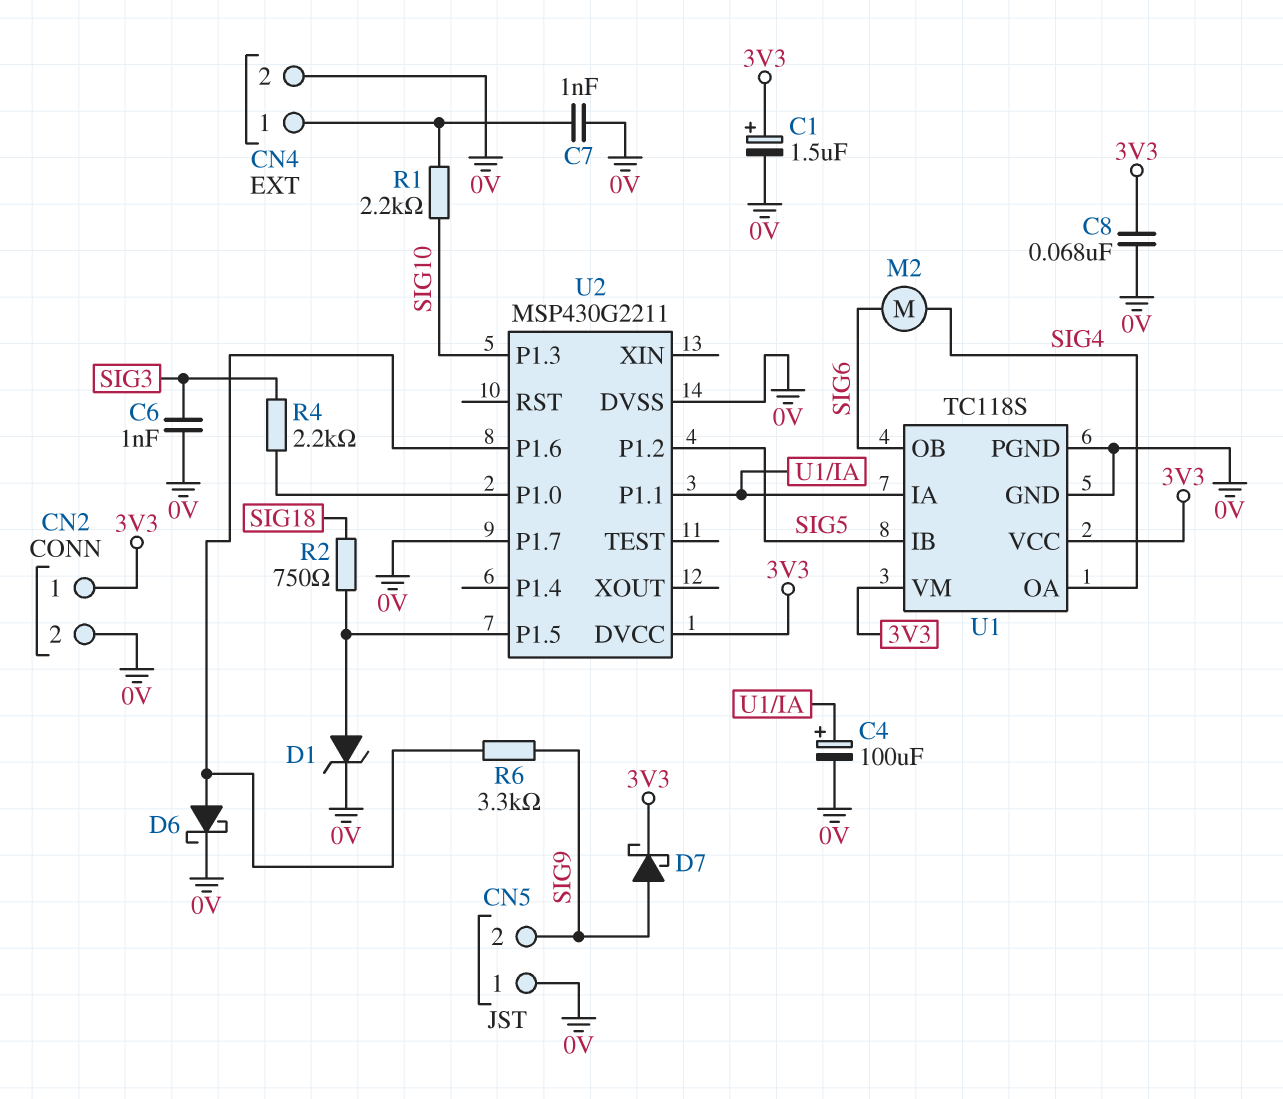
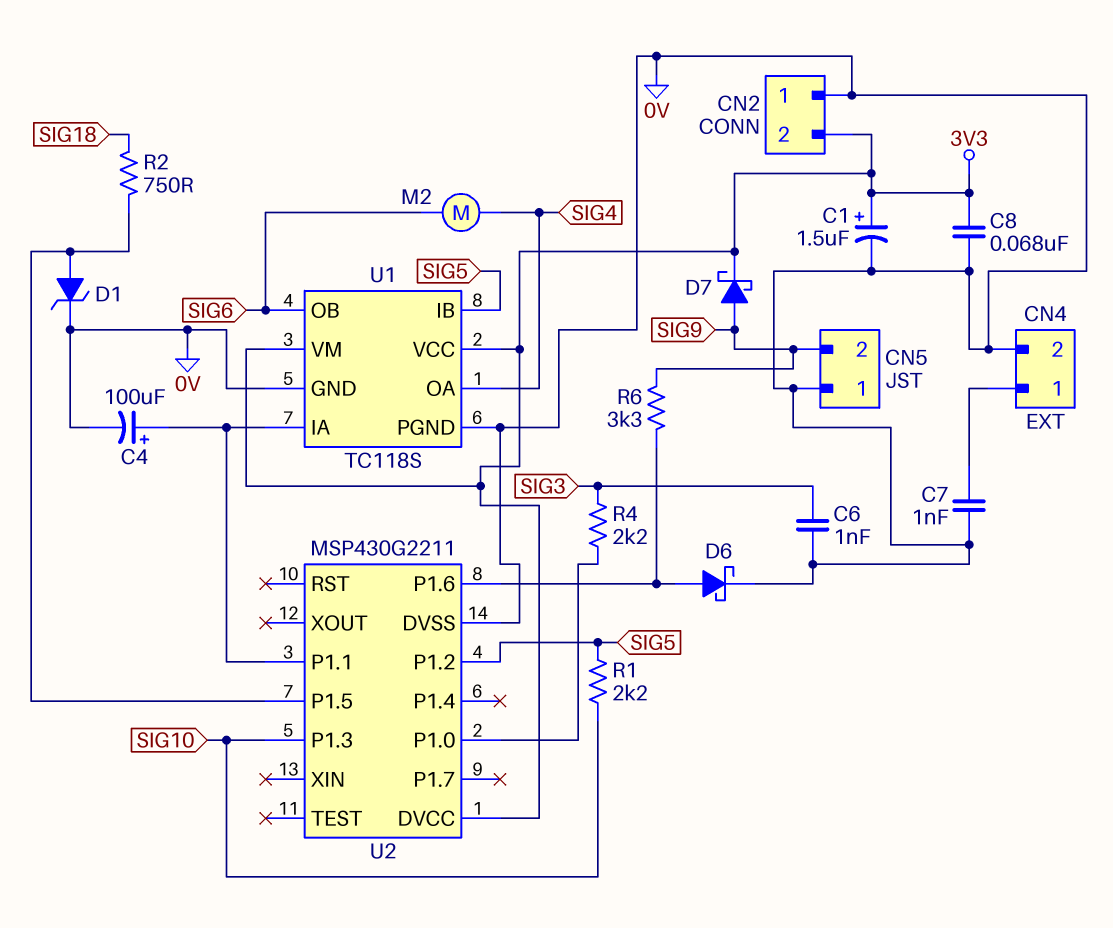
CN2 pin 1: 3V3 -> 0V
CN2 pin 2: 0V -> 3V3
R1: 2.2k (CN4/1, SIG10) -> 2.2k (SIG5, SIG10)
U2 pin P1.7: 0V -> none

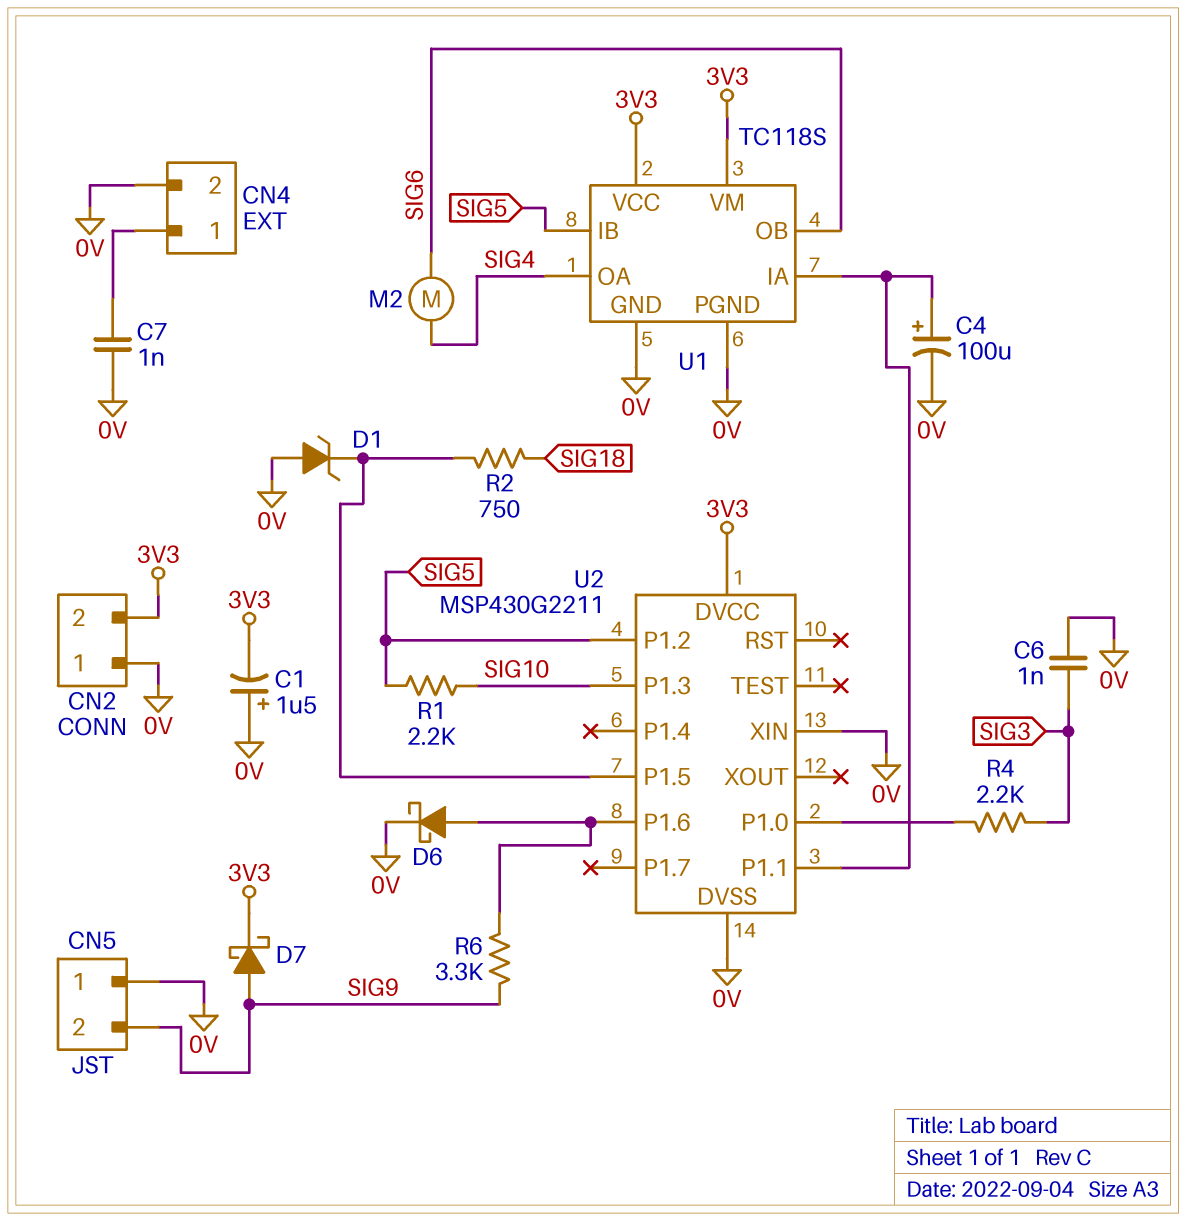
C1: 1.5uF (plus 3V3, minus 0V) -> 1.5uF (plus 0V, minus 3V3)
C8: 68nF (0V, 3V3) -> none
D1: zener (A U2/P1.5, K 0V) -> zener (A 0V, K U2/P1.5)
U2 pin XIN: none -> 0V

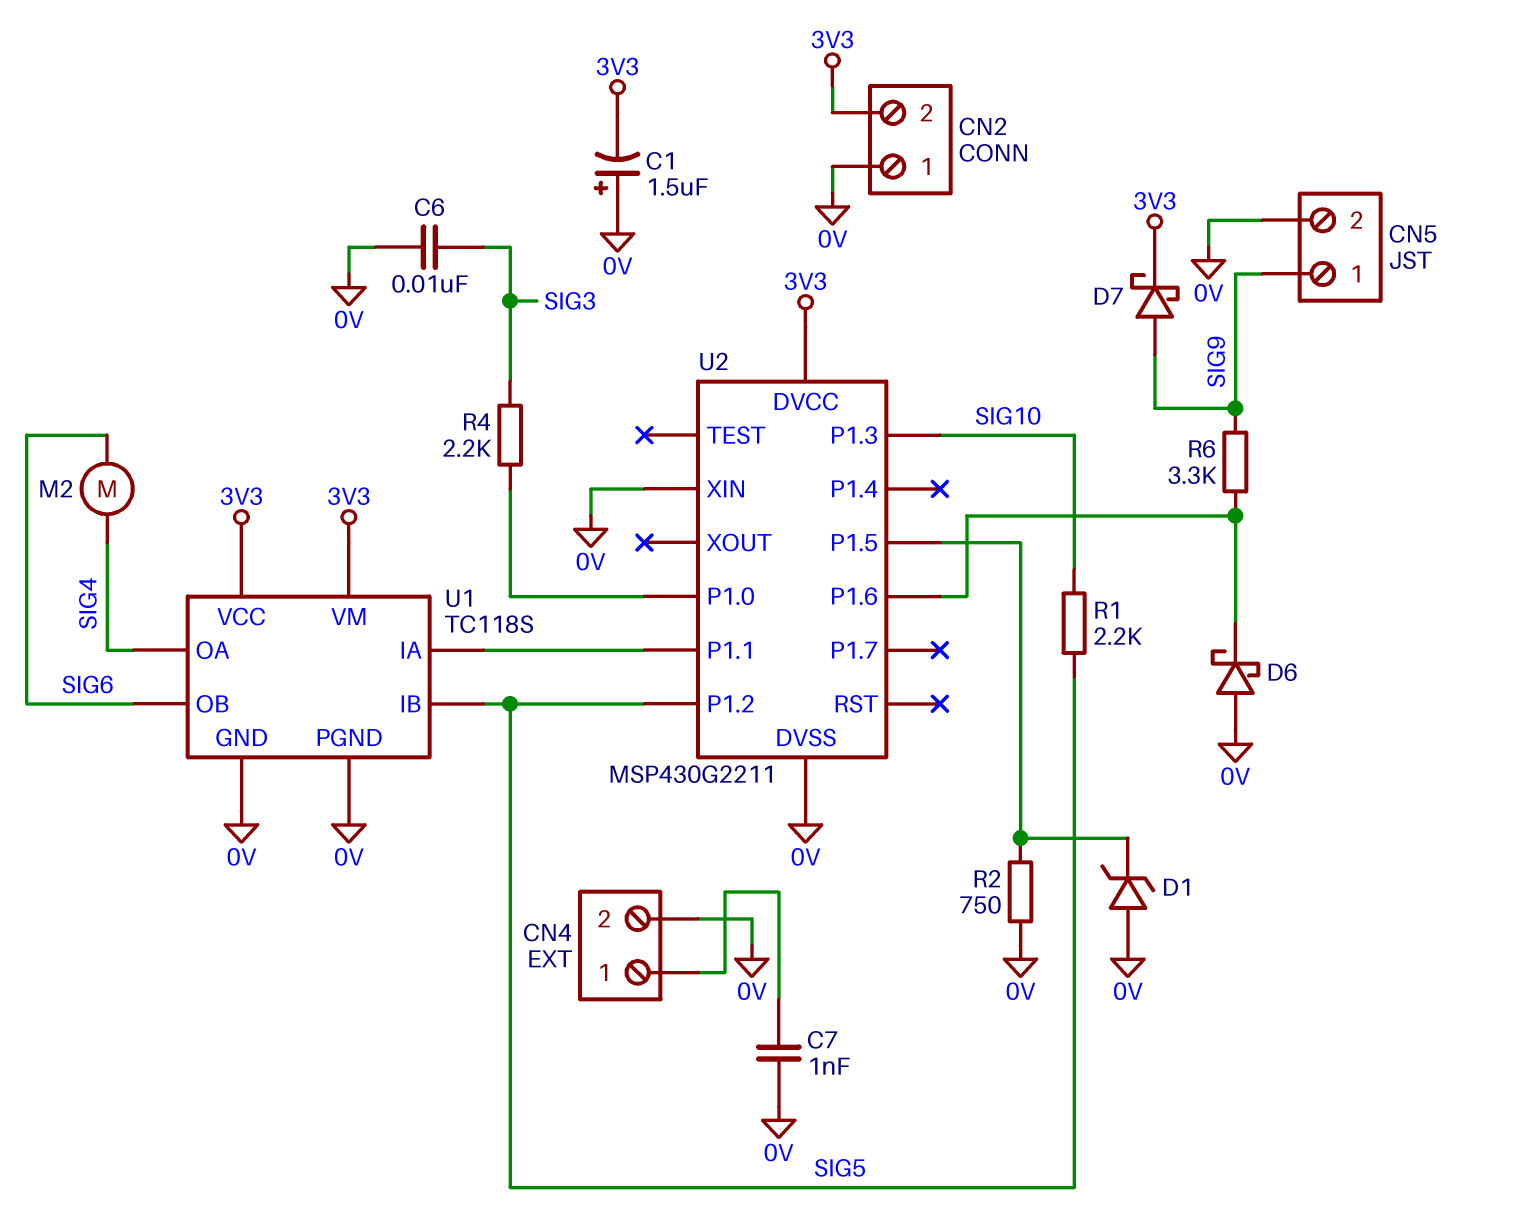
C4: 100uF (plus U1/IA, minus 0V) -> none
C6: 1nF (0V, SIG3) -> 10nF (0V, SIG3)
CN5 pin 1: 0V -> SIG9
CN5 pin 2: SIG9 -> 0V
D6: schottky (A U2/P1.6, K 0V) -> schottky (A 0V, K U2/P1.6)
R2: 750 (SIG18, U2/P1.5) -> 750 (0V, U2/P1.5)

